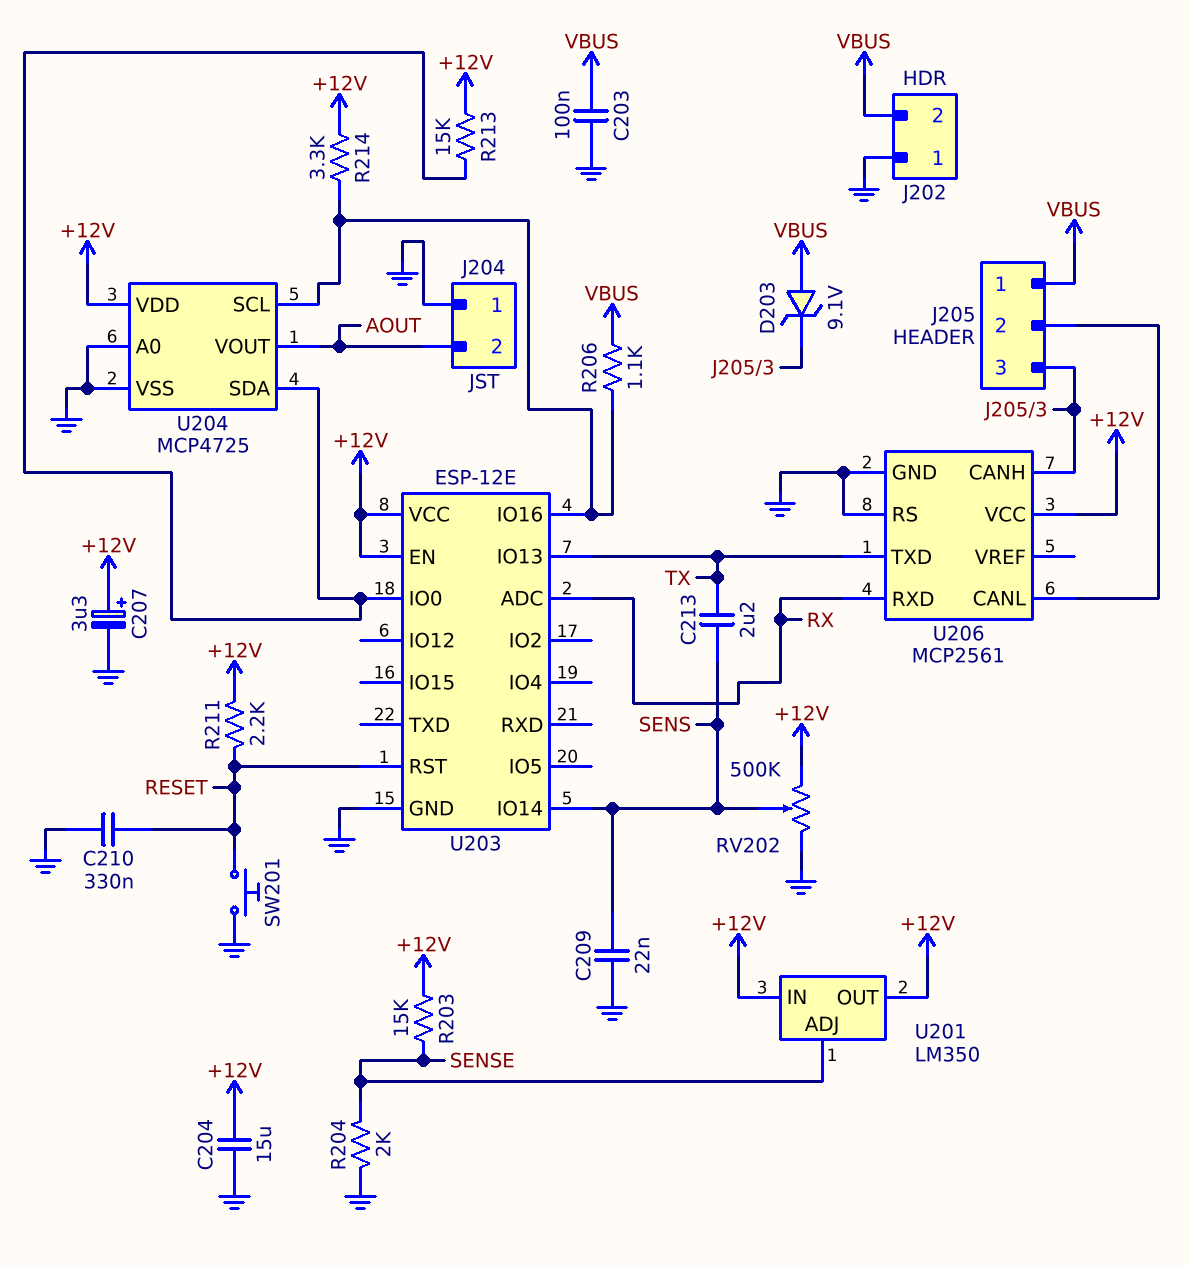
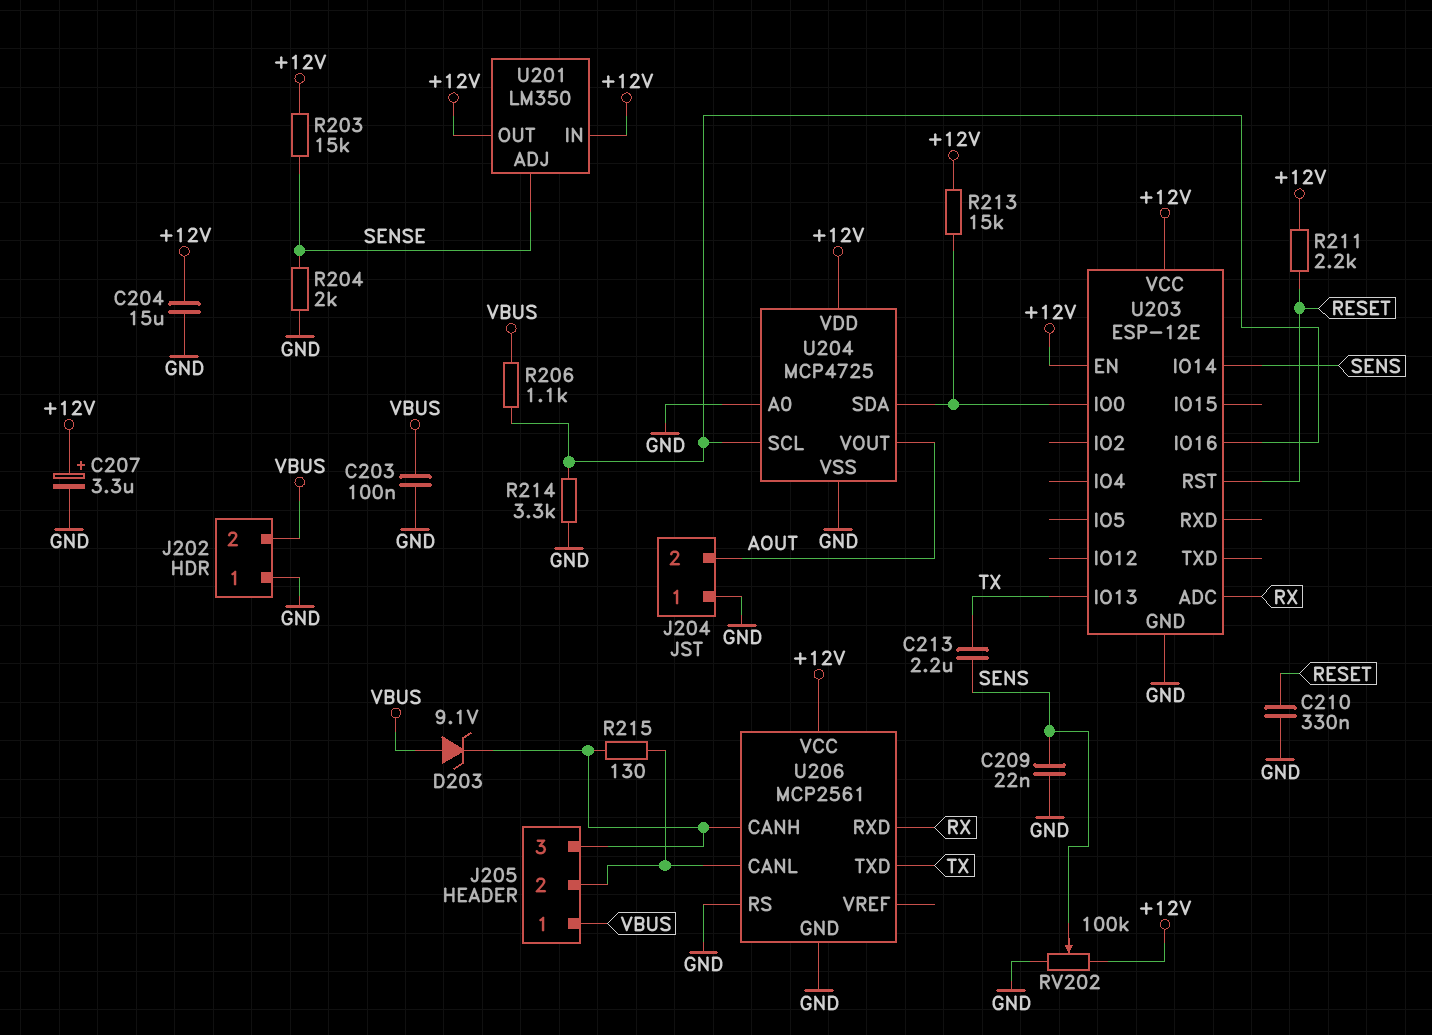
R214: 3.3k (+12V, U203/IO16) -> 3.3k (GND, U203/IO16)
R215: none -> 130 (J205/2, J205/3)
RV202: 500k (+12V, GND, wiper SENS) -> 100k (+12V, GND, wiper SENS)
SW201: button (GND, RESET) -> none

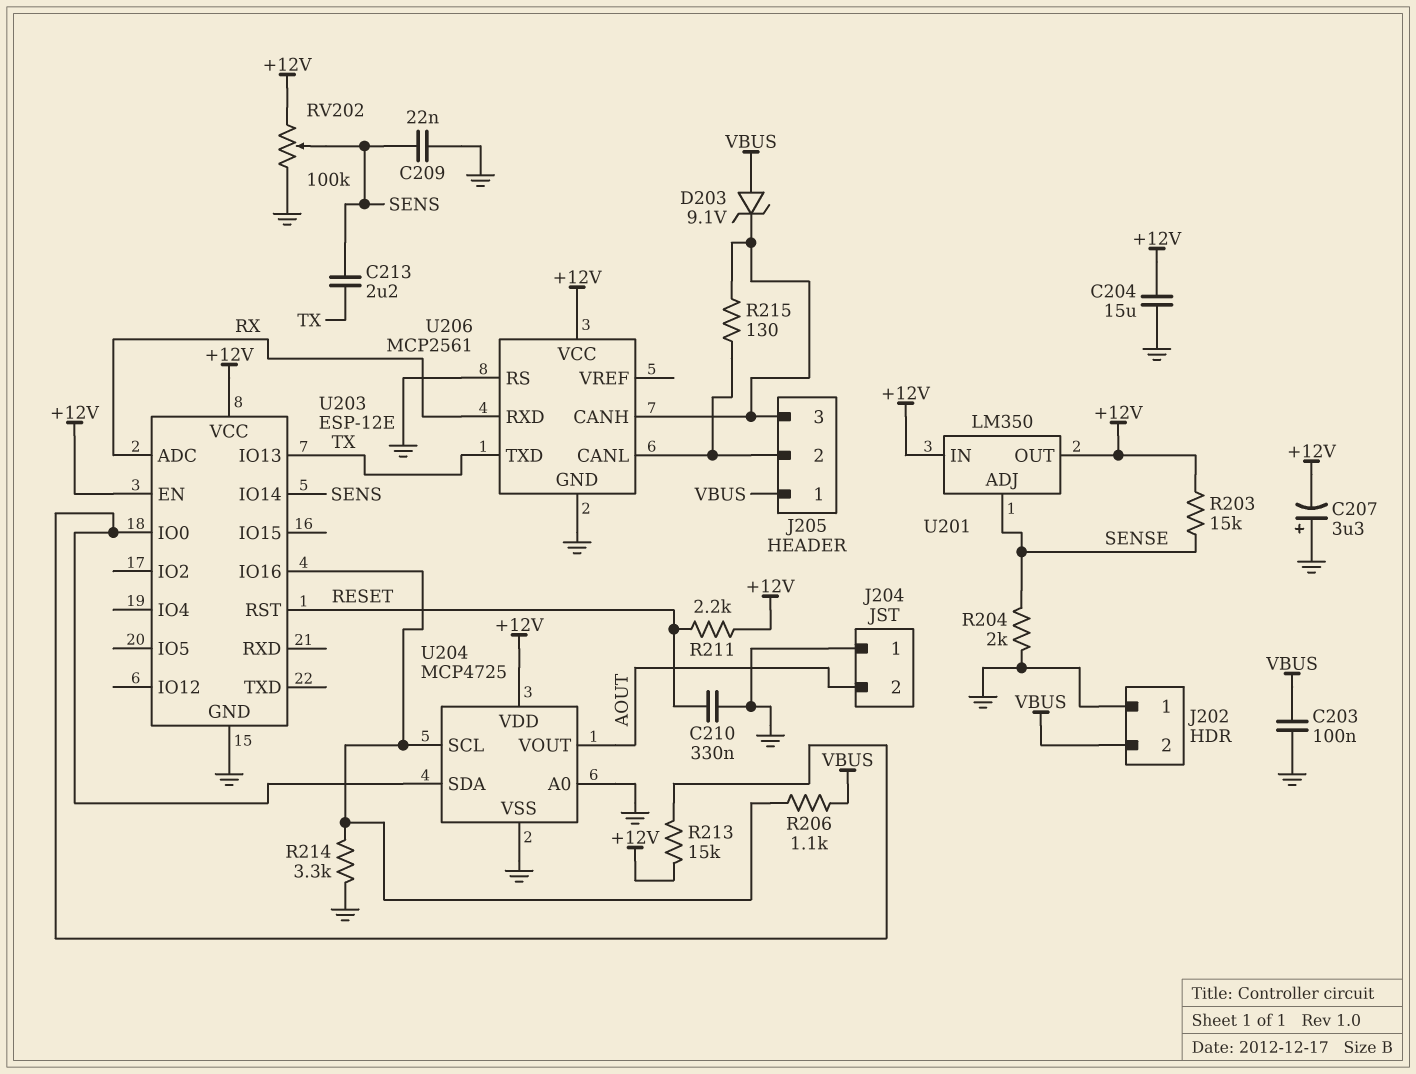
C207: 3.3uF (plus +12V, minus GND) -> 3.3uF (plus GND, minus +12V)

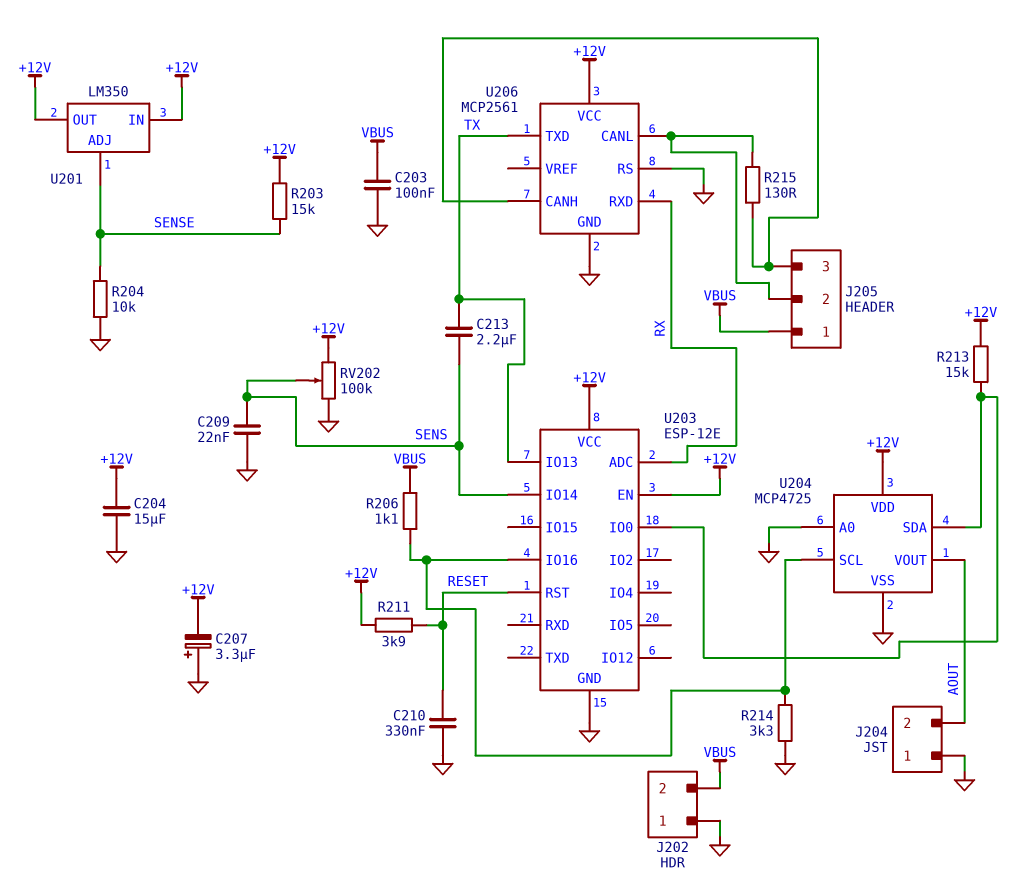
D203: zener 9.1V (A VBUS, K J205/3) -> none
R204: 2k (GND, SENSE) -> 10k (GND, SENSE)
R211: 2.2k (+12V, RESET) -> 3.9k (+12V, RESET)

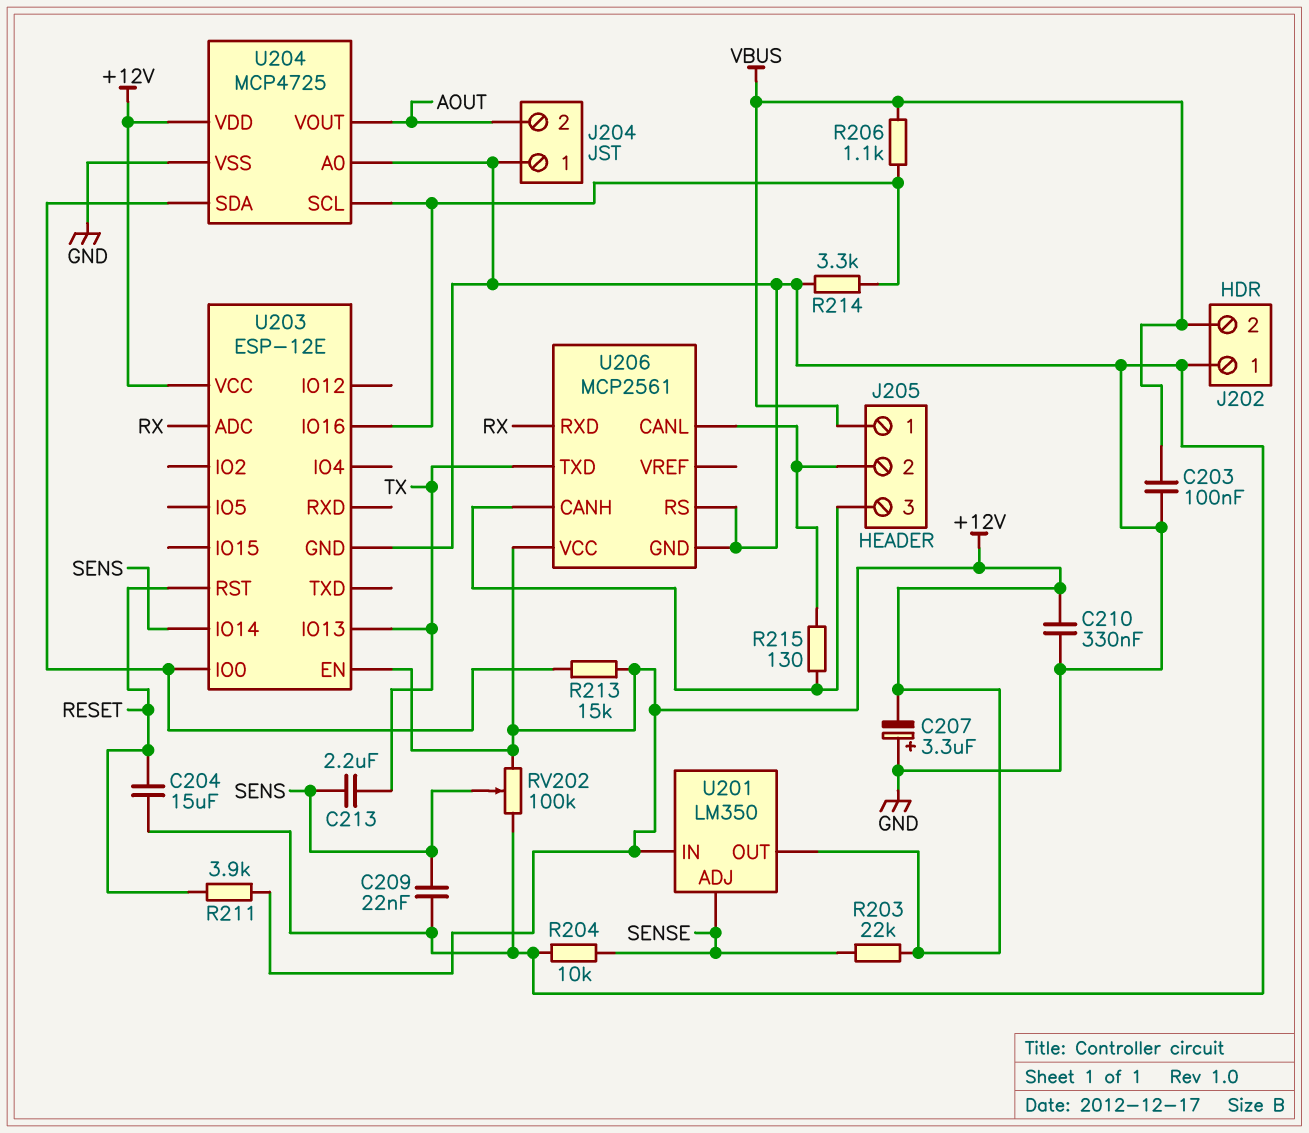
C204: 15uF (+12V, GND) -> 15uF (GND, RESET)
C210: 330nF (GND, RESET) -> 330nF (+12V, GND)
R203: 15k (+12V, SENSE) -> 22k (+12V, SENSE)

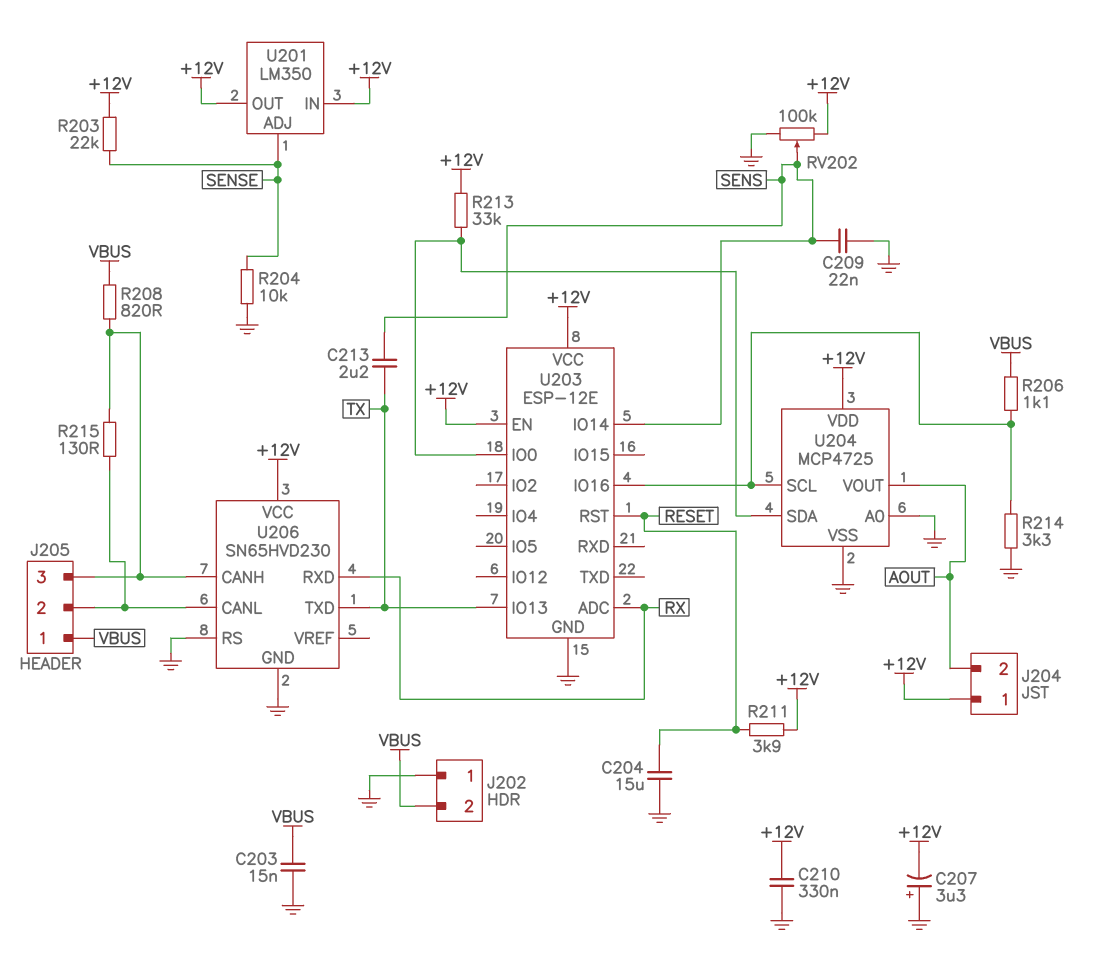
C203: 100nF (GND, VBUS) -> 15nF (GND, VBUS)
J204 pin 1: GND -> +12V
R208: none -> 820 (J205/3, VBUS)
R213: 15k (+12V, U203/IO0) -> 33k (+12V, U203/IO0)
U206: MCP2561 -> SN65HVD230

